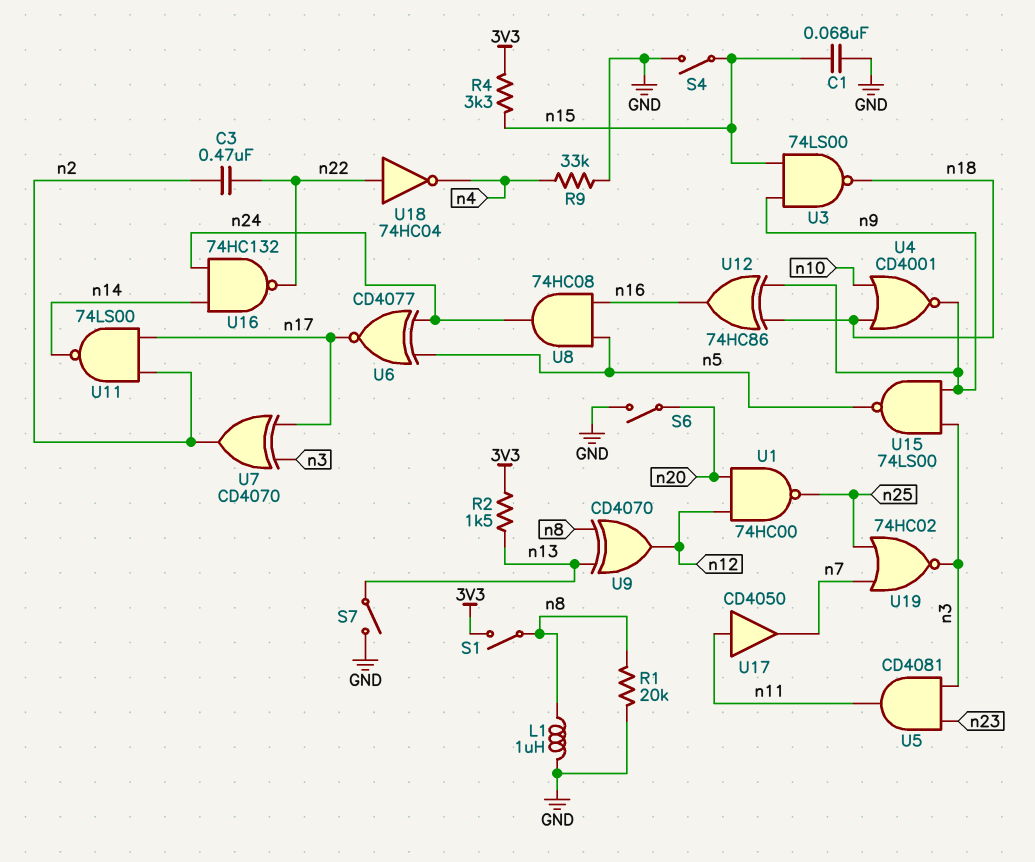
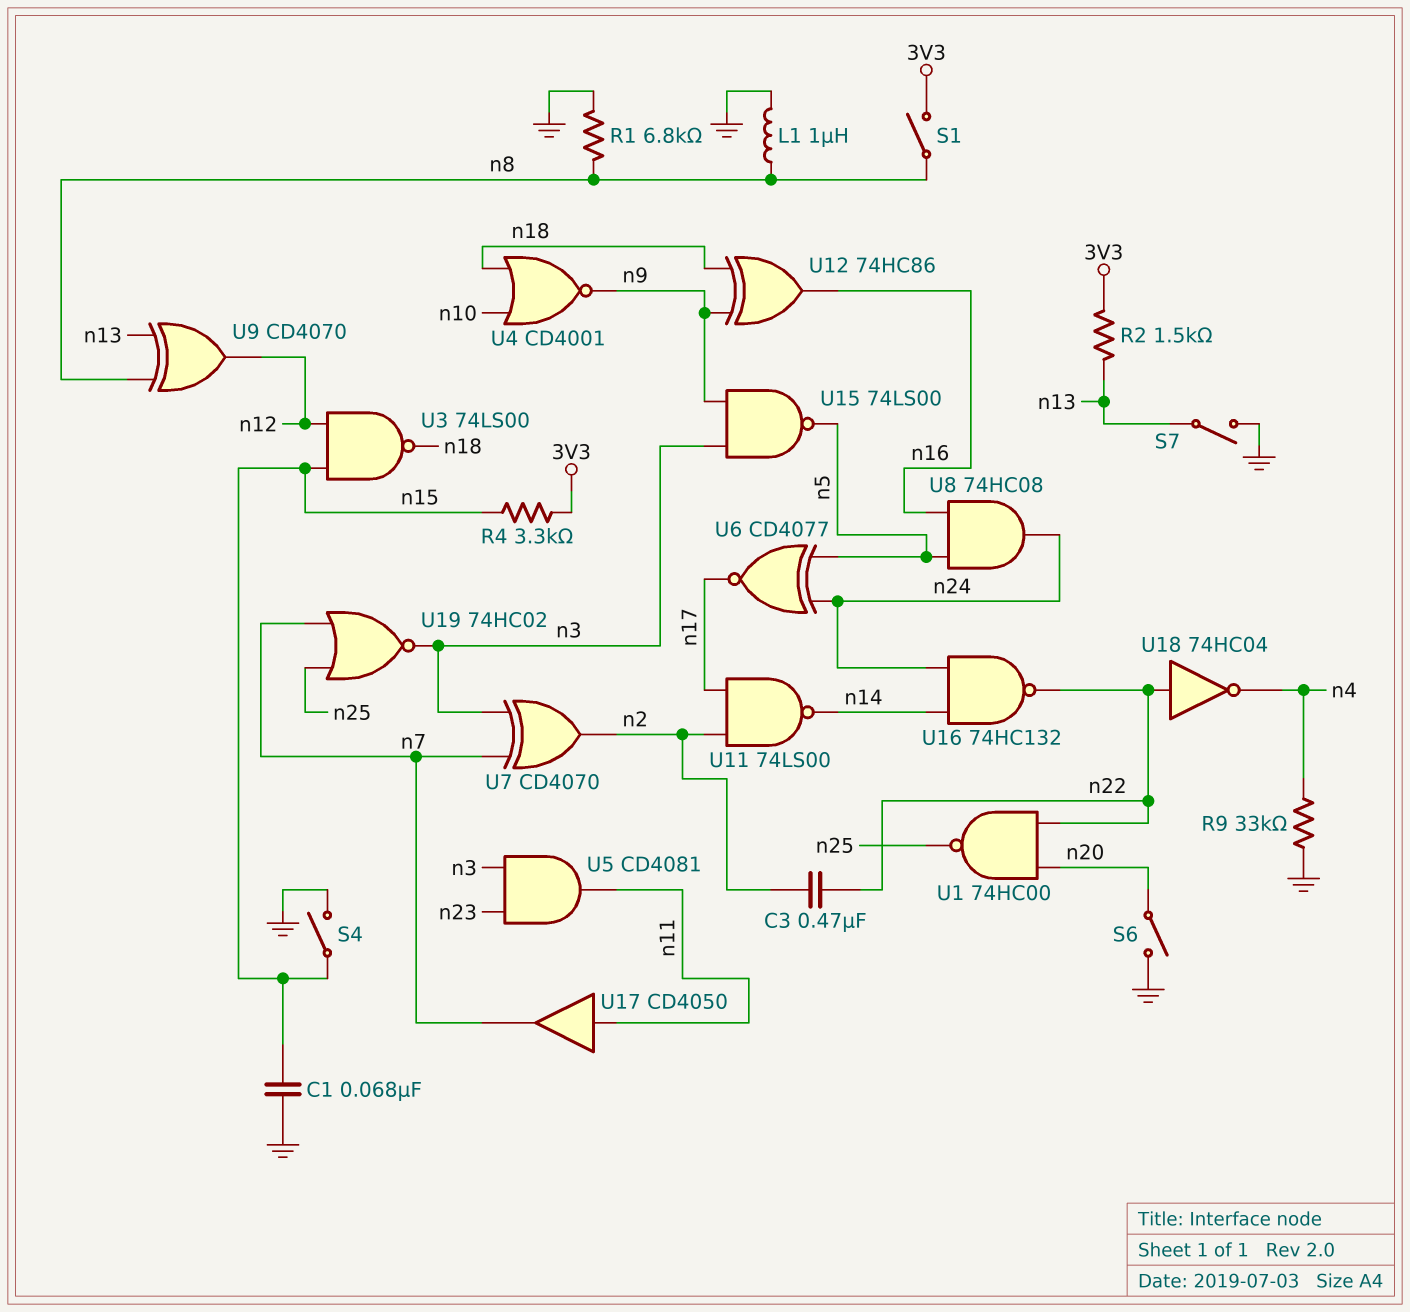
R1: 20k (GND, n8) -> 6.8k (GND, n8)
U1: NAND 74HC00 (in n12, in n20, out n25) -> NAND 74HC00 (in n20, in n22, out n25)
U3: NAND 74LS00 (in n9, in n15, out n18) -> NAND 74LS00 (in n12, in n15, out n18)
U7: XOR CD4070 (in n3, in n17, out n2) -> XOR CD4070 (in n3, in n7, out n2)

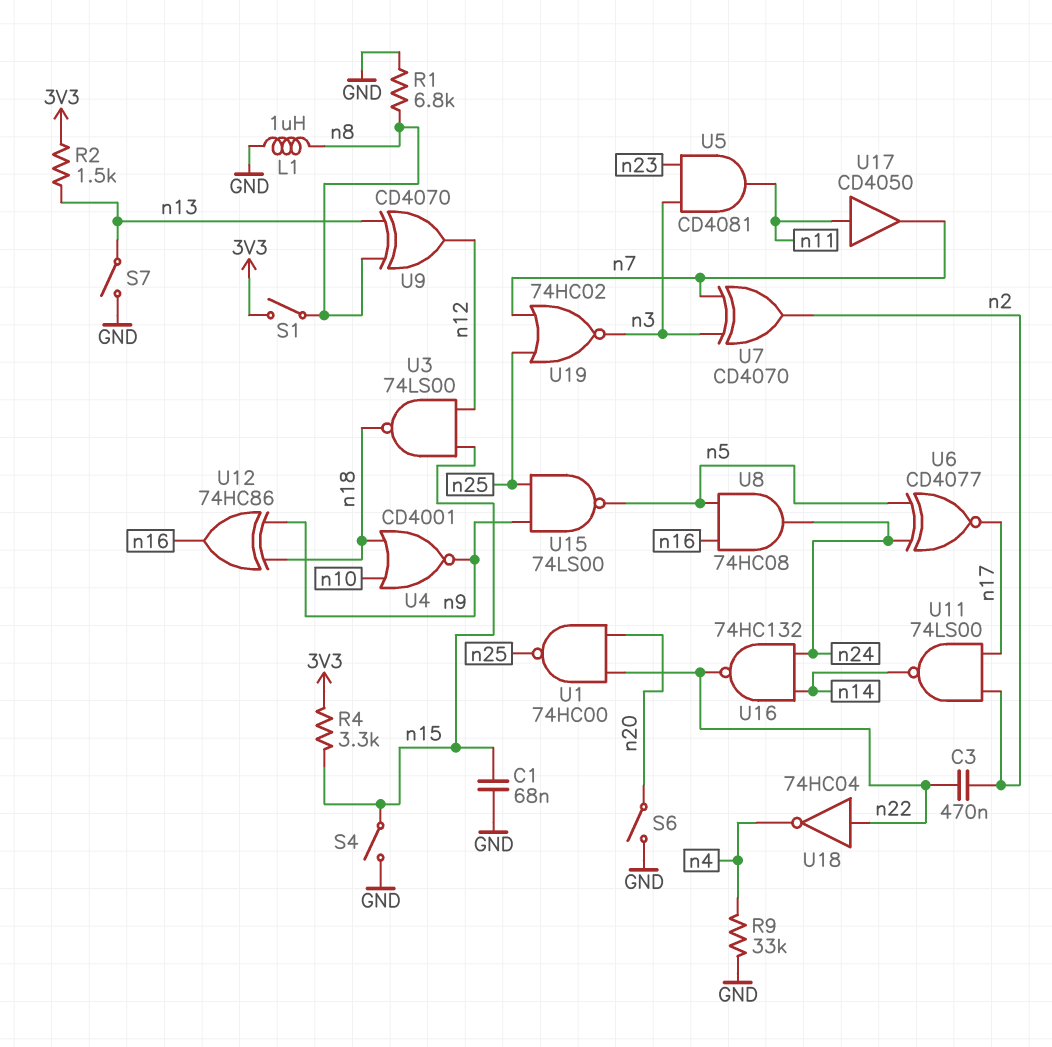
U15: NAND 74LS00 (in n3, in n9, out n5) -> NAND 74LS00 (in n9, in n25, out n5)

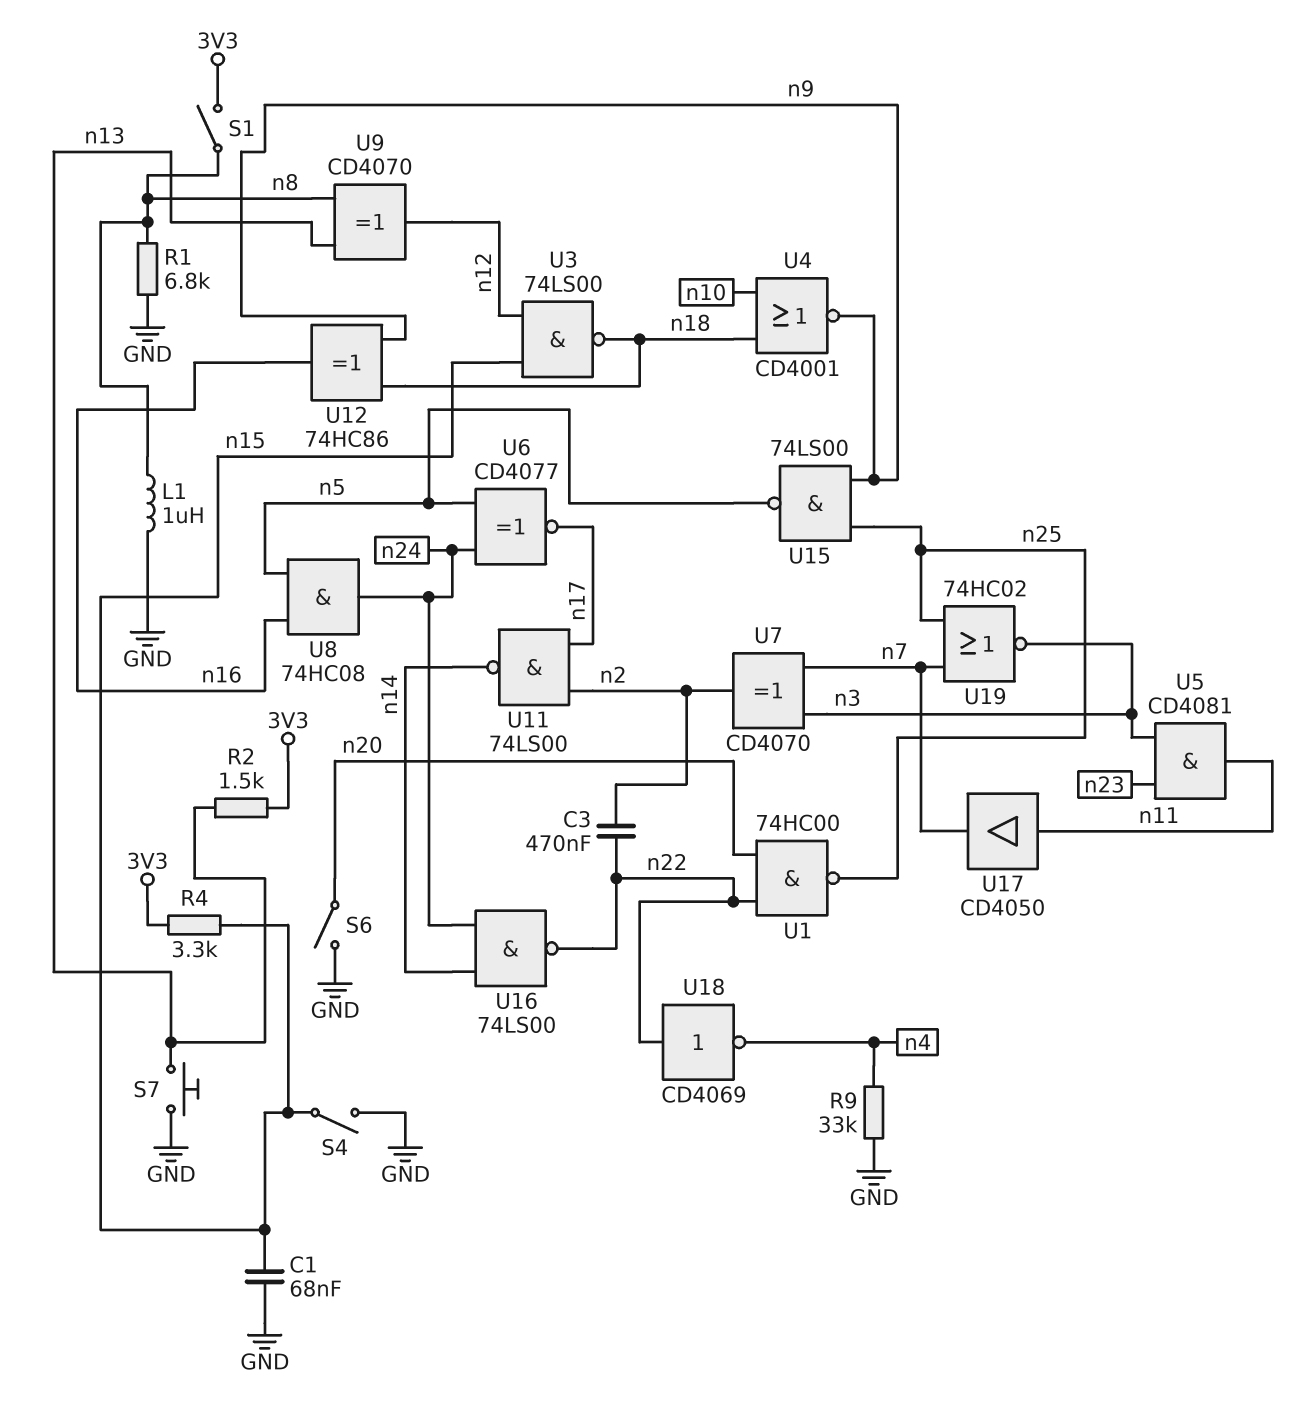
S7: switch (GND, n13) -> button (GND, n13)
U16: NAND 74HC132 (in n14, in n24, out n22) -> NAND 74LS00 (in n14, in n24, out n22)
U18: NOT 74HC04 (in n22, out n4) -> NOT CD4069 (in n22, out n4)

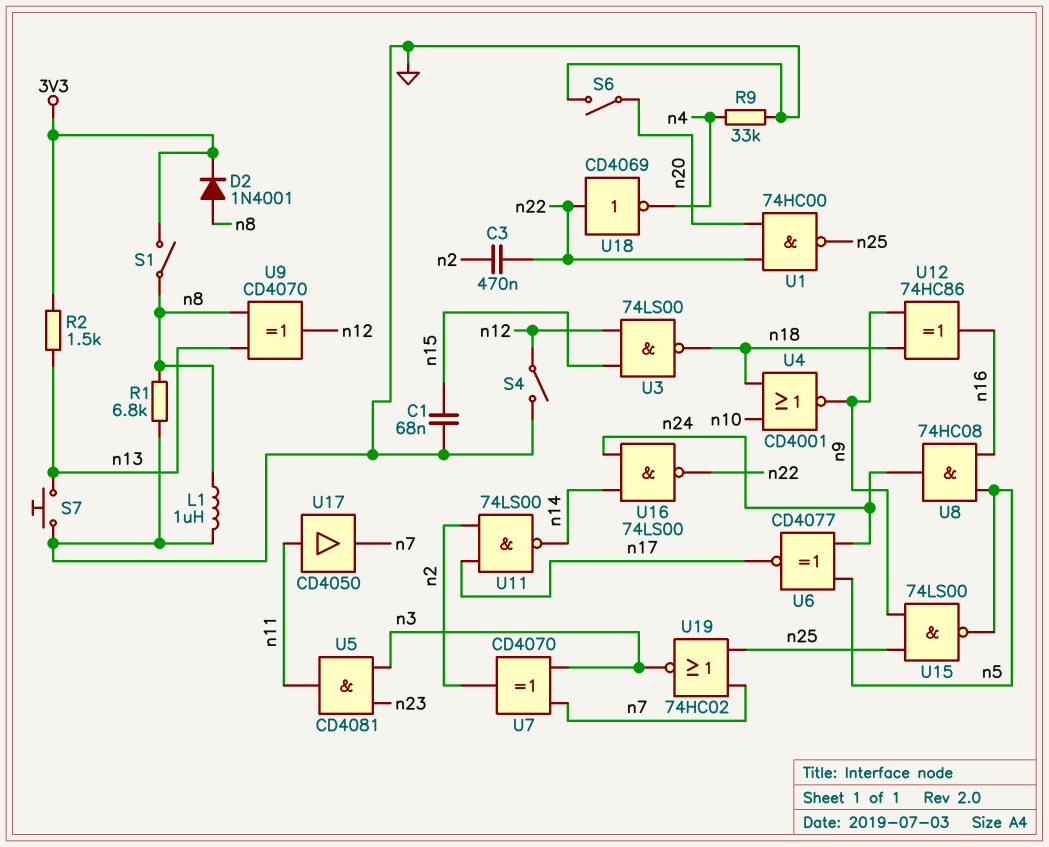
D2: none -> diode 1N4001 (A n8, K 3V3)
R4: 3.3k (3V3, n15) -> none
S4: switch (GND, n15) -> switch (GND, n12)

